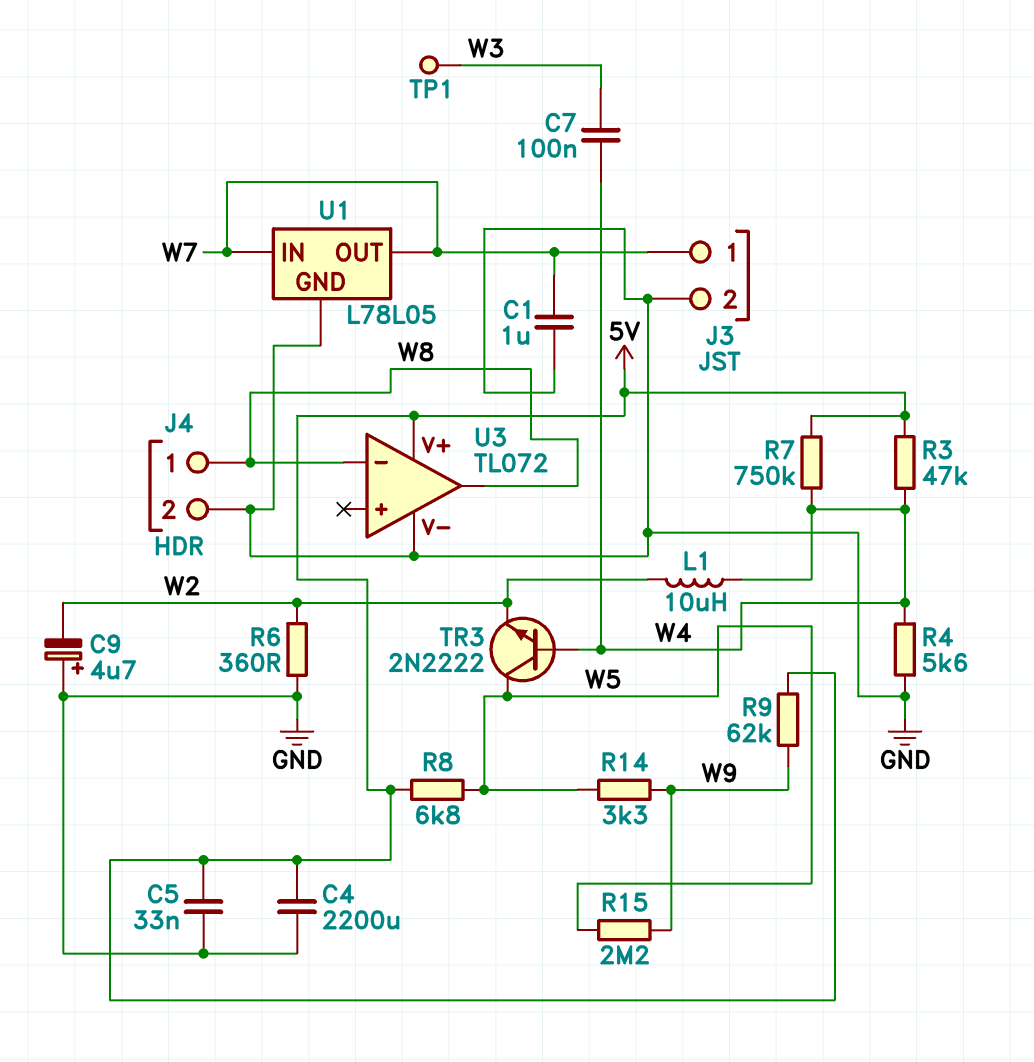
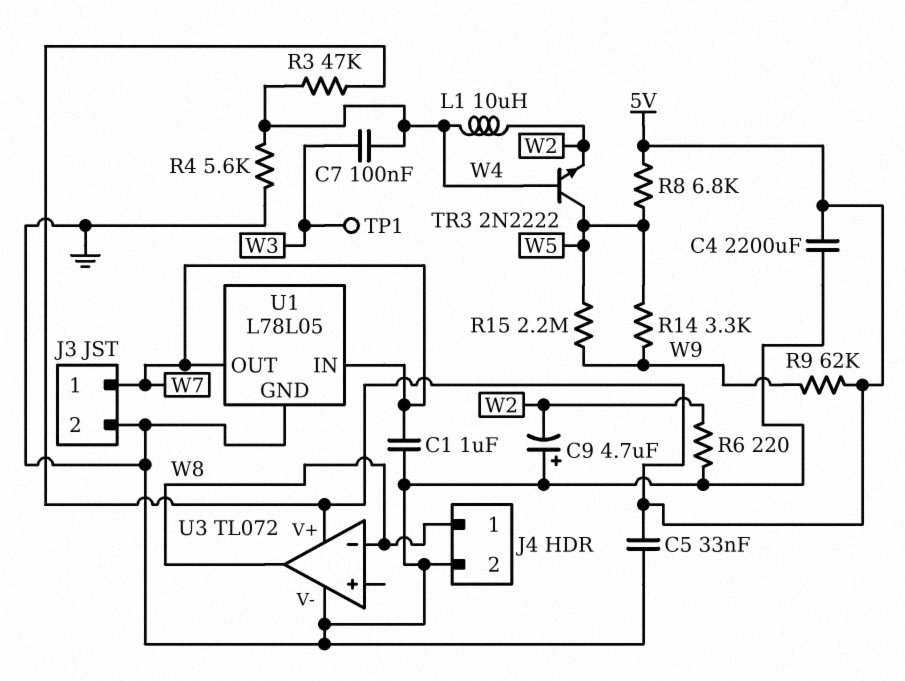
R6: 360 (GND, W2) -> 220 (GND, W2)
R7: 750k (5V, W4) -> none

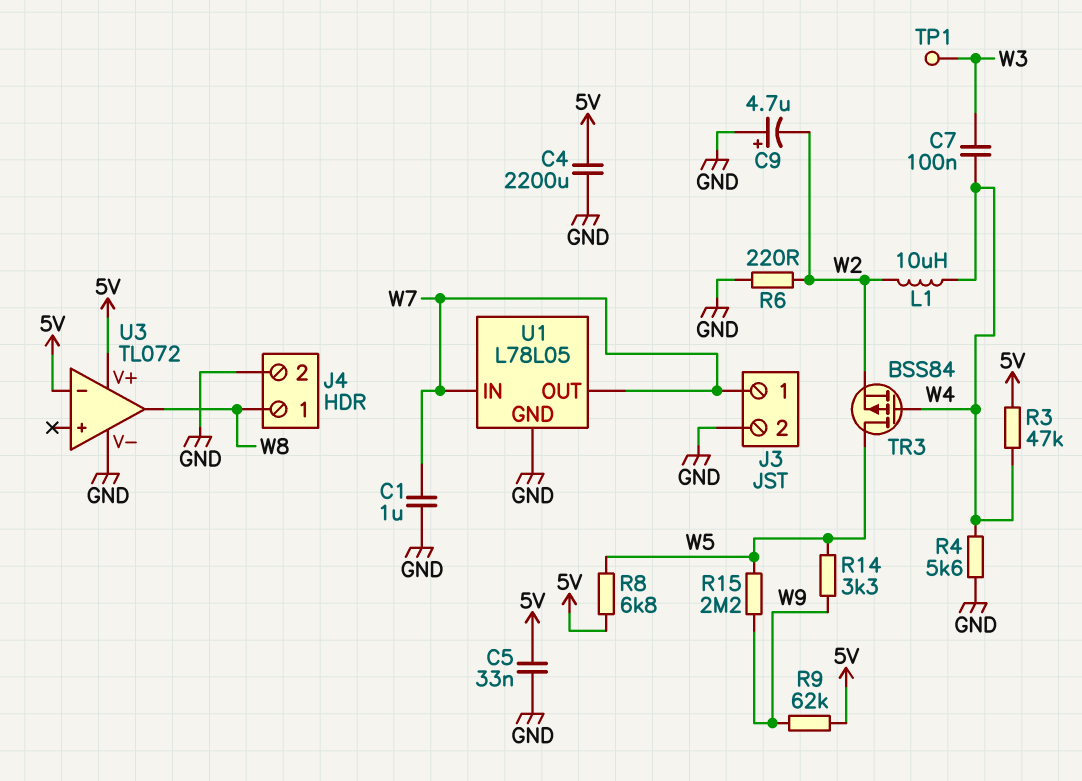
TR3: NPN 2N2222 (B W4, C W5, E W2) -> PMOS BSS84 (G W4, D W5, S W2)
U3 pin in-: W8 -> 5V

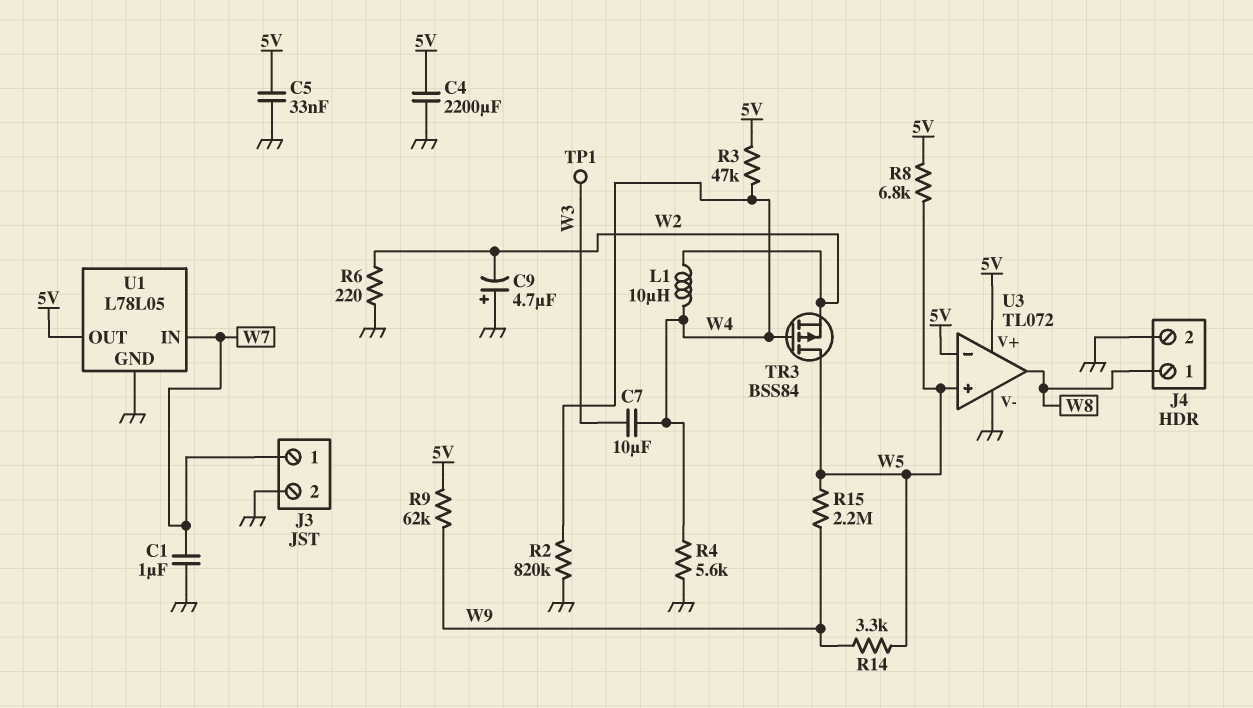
C7: 100nF (W3, W4) -> 10uF (W3, W4)
R2: none -> 820k (GND, W4)
U1 pin OUT: W7 -> 5V
U3 pin in+: none -> W5

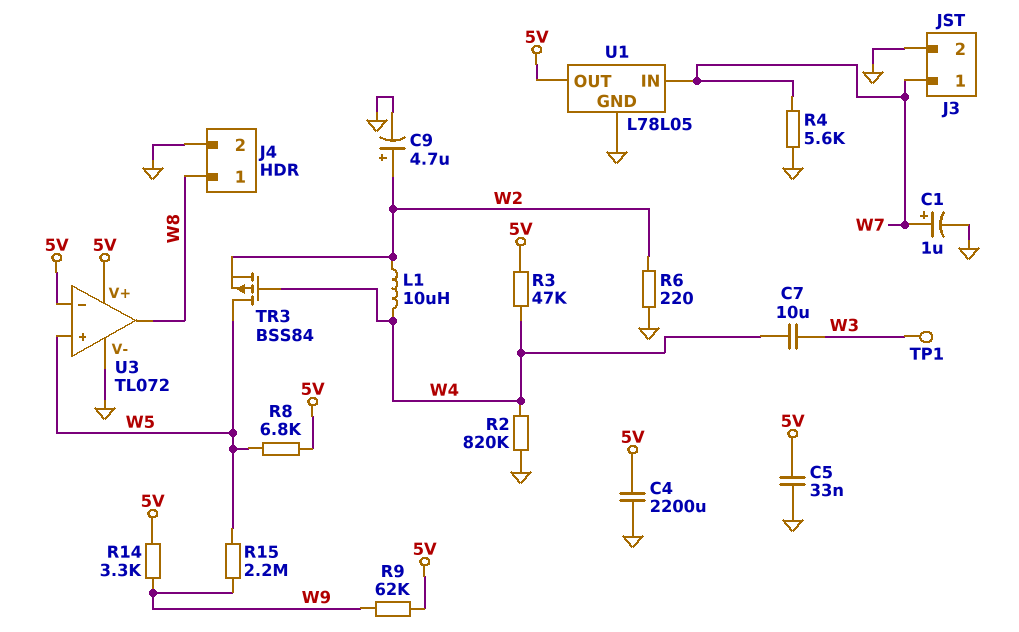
C1: 1uF (GND, W7) -> 1uF (plus W7, minus GND)
C9: 4.7uF (plus GND, minus W2) -> 4.7uF (plus W2, minus GND)
R4: 5.6k (GND, W4) -> 5.6k (GND, W7)
R14: 3.3k (W5, W9) -> 3.3k (5V, W9)

